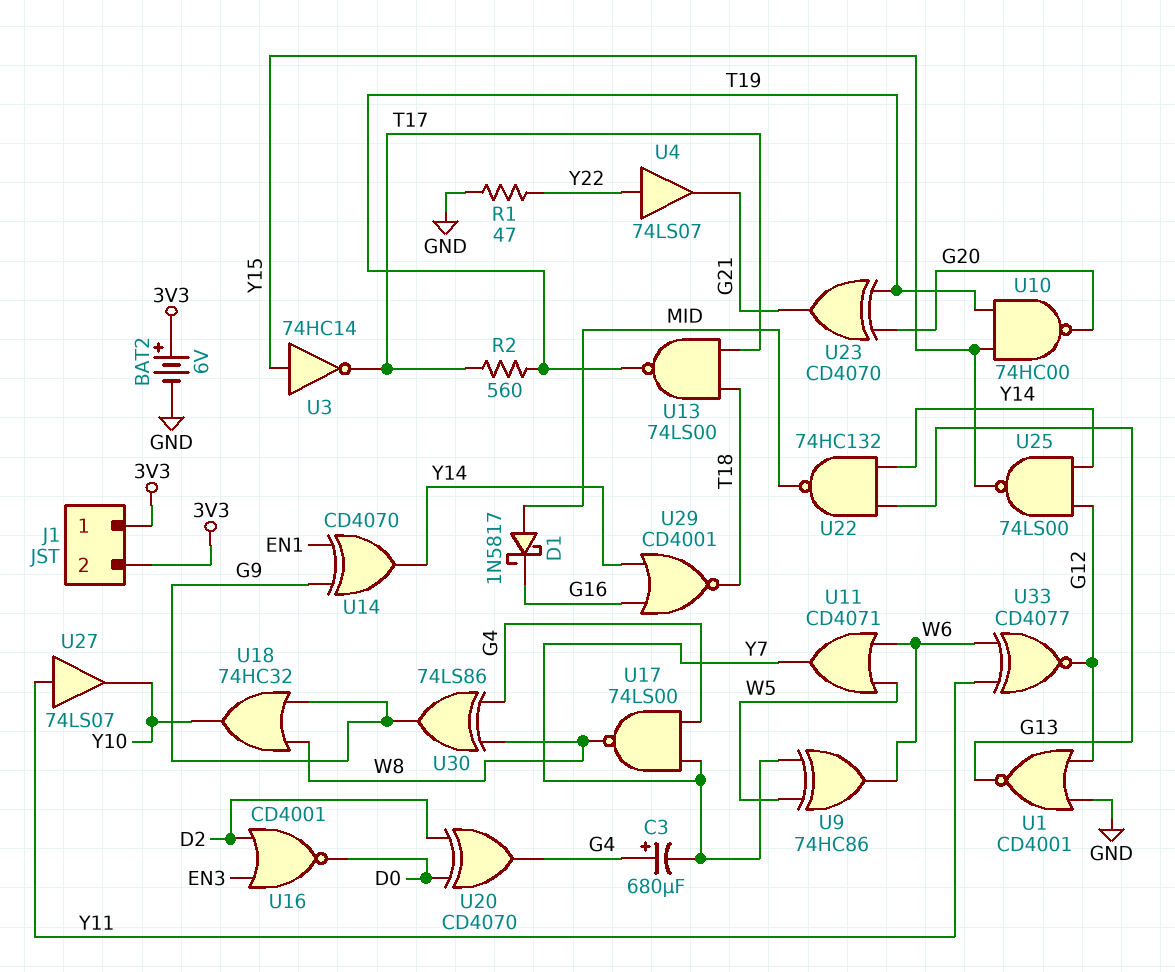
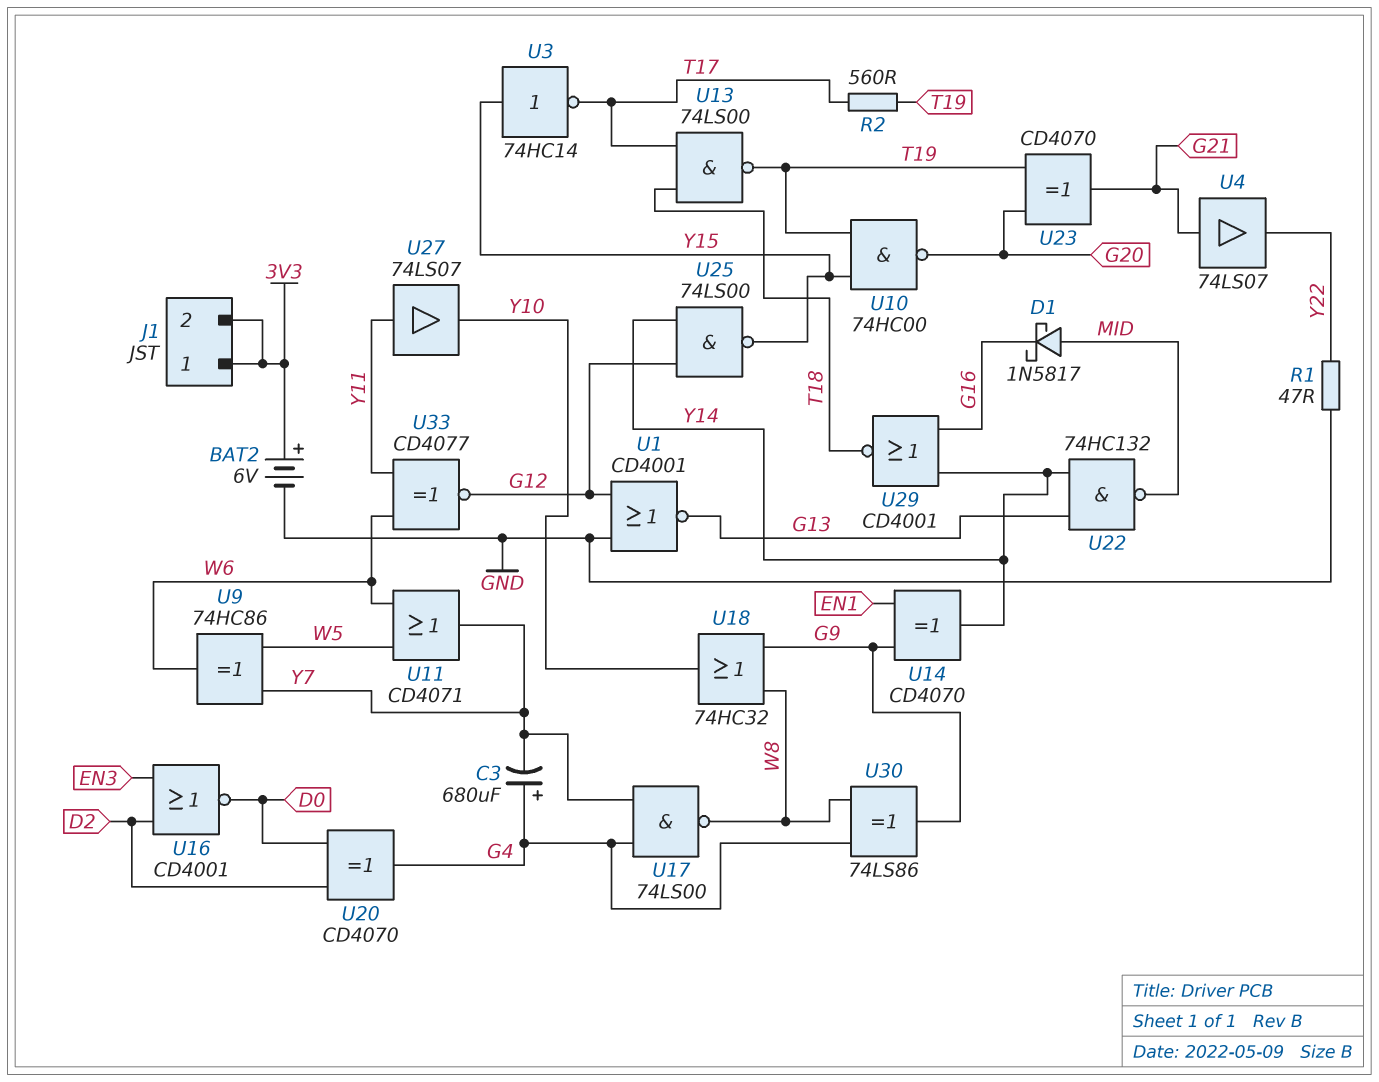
U4: buffer 74LS07 (in Y22, out G21) -> buffer 74LS07 (in G21, out Y22)

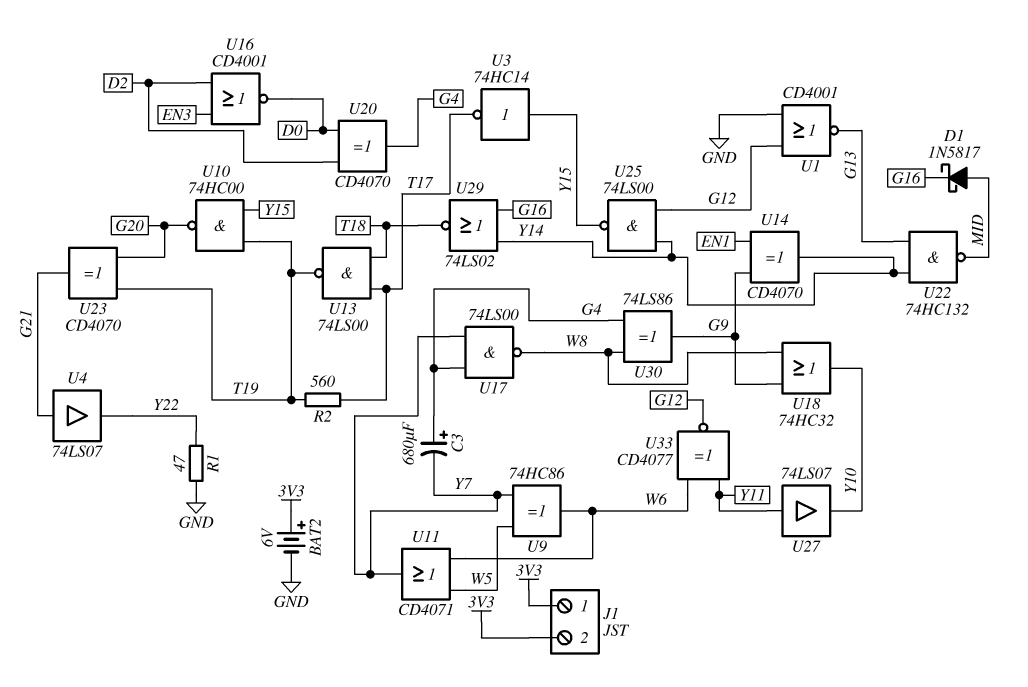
U29: NOR CD4001 (in G16, in Y14, out T18) -> NOR 74LS02 (in G16, in Y14, out T18)

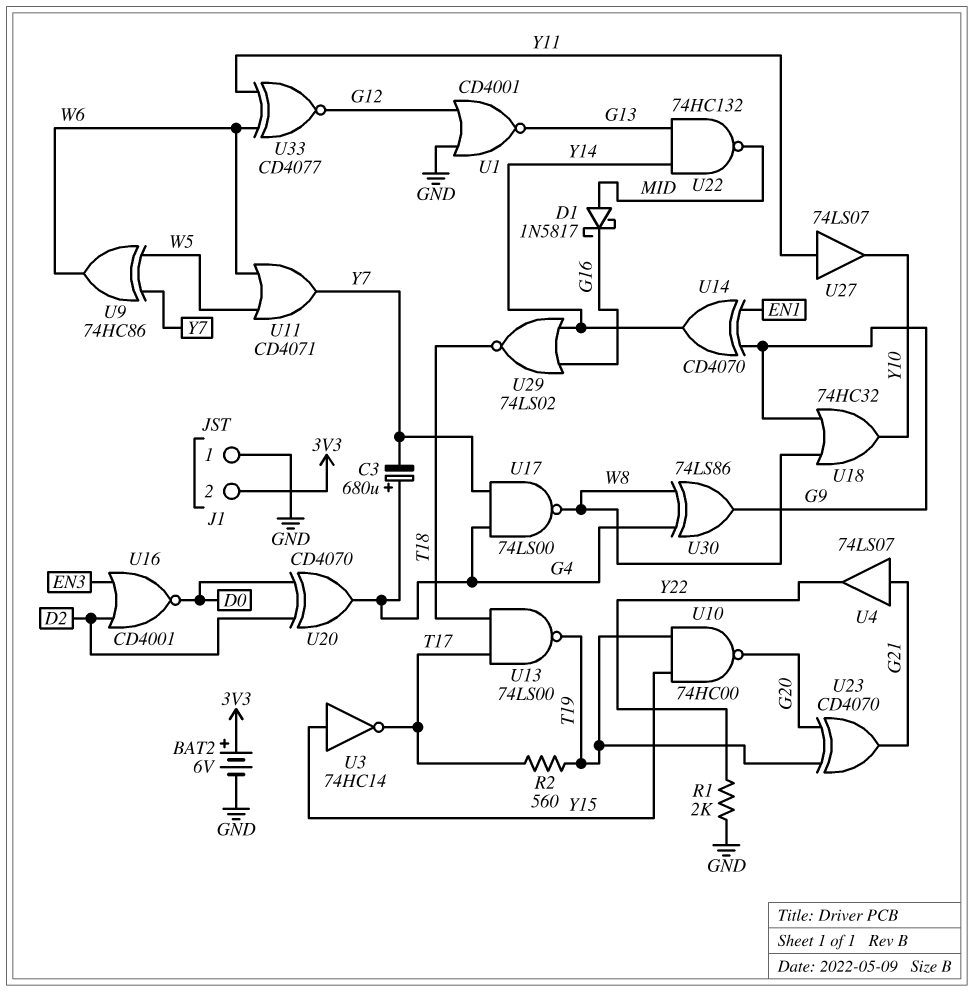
J1 pin 1: 3V3 -> GND
R1: 47 (GND, Y22) -> 2k (GND, Y22)
U25: NAND 74LS00 (in G12, in Y14, out Y15) -> none

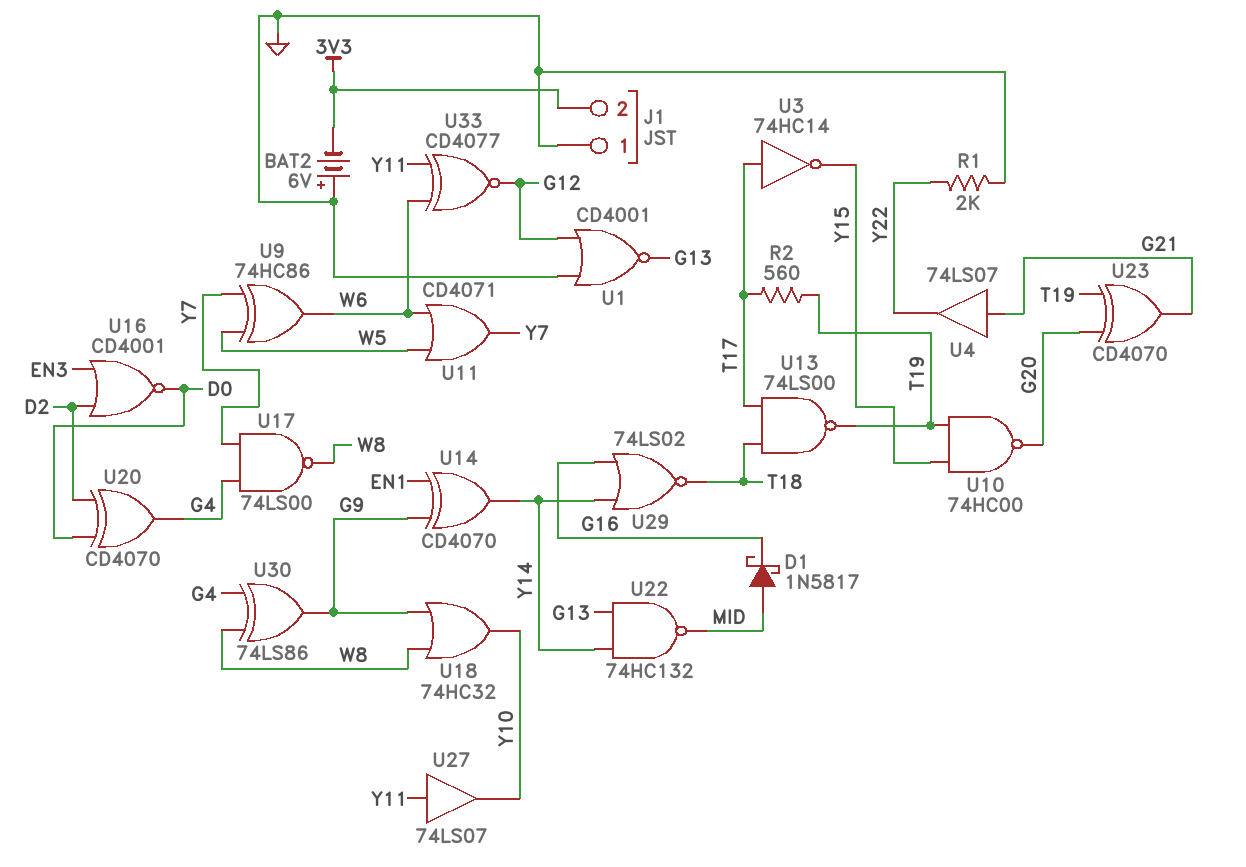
BAT2: 6V (plus 3V3, minus GND) -> 6V (plus GND, minus 3V3)
C3: 680uF (plus G4, minus Y7) -> none
U3: NOT 74HC14 (in Y15, out T17) -> NOT 74HC14 (in T17, out Y15)

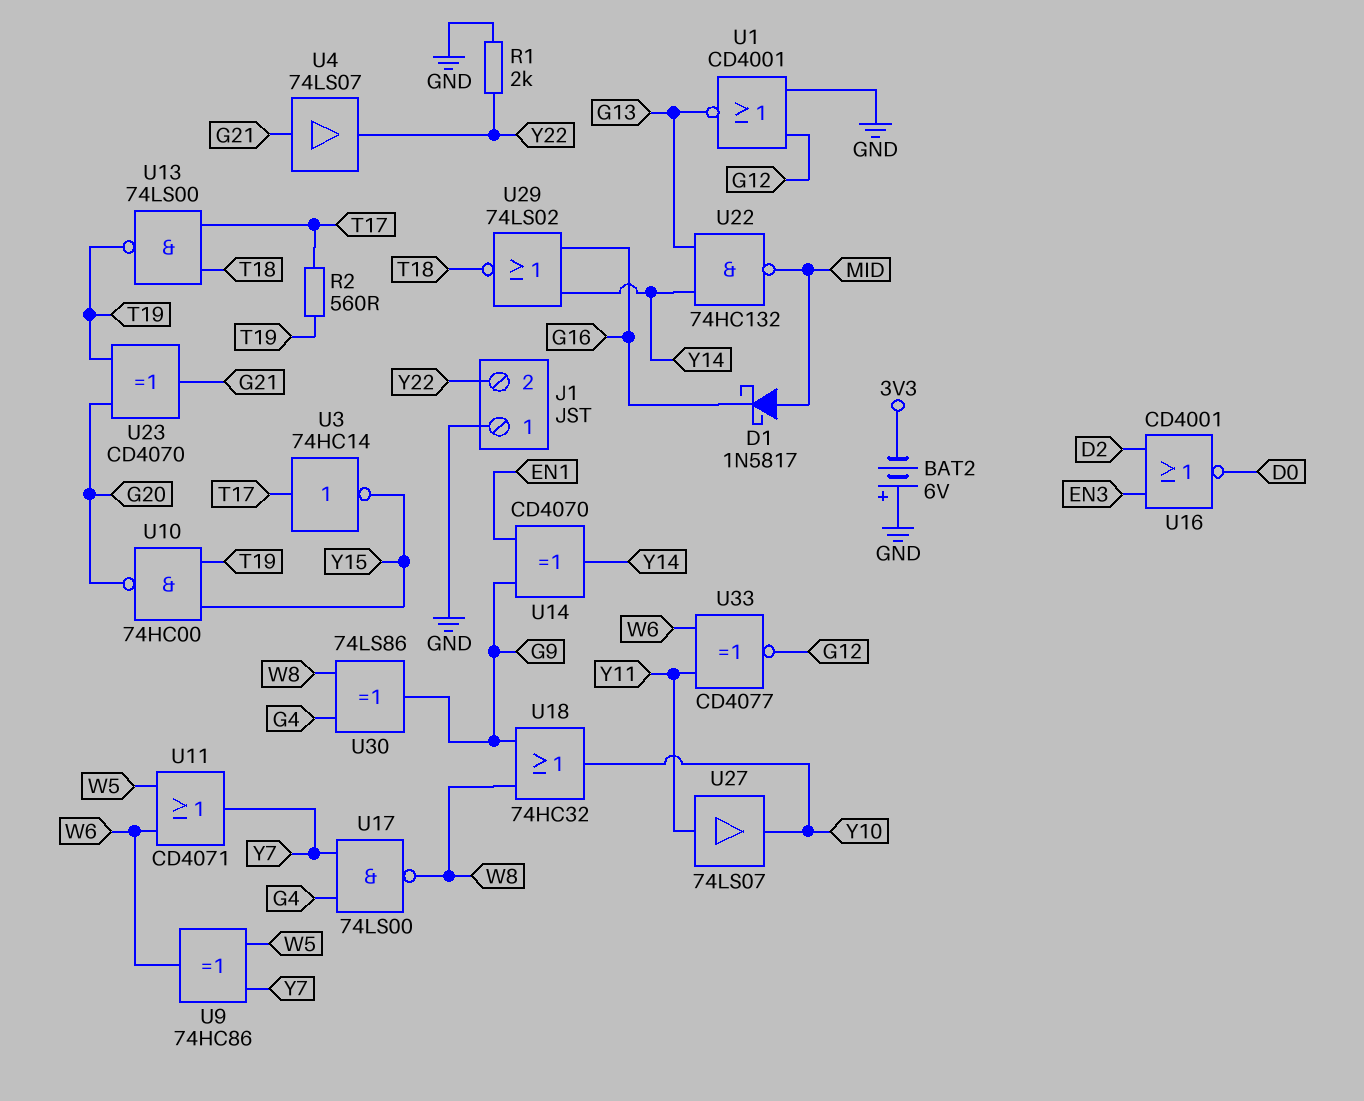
J1 pin 2: 3V3 -> Y22
U20: XOR CD4070 (in D0, in D2, out G4) -> none

